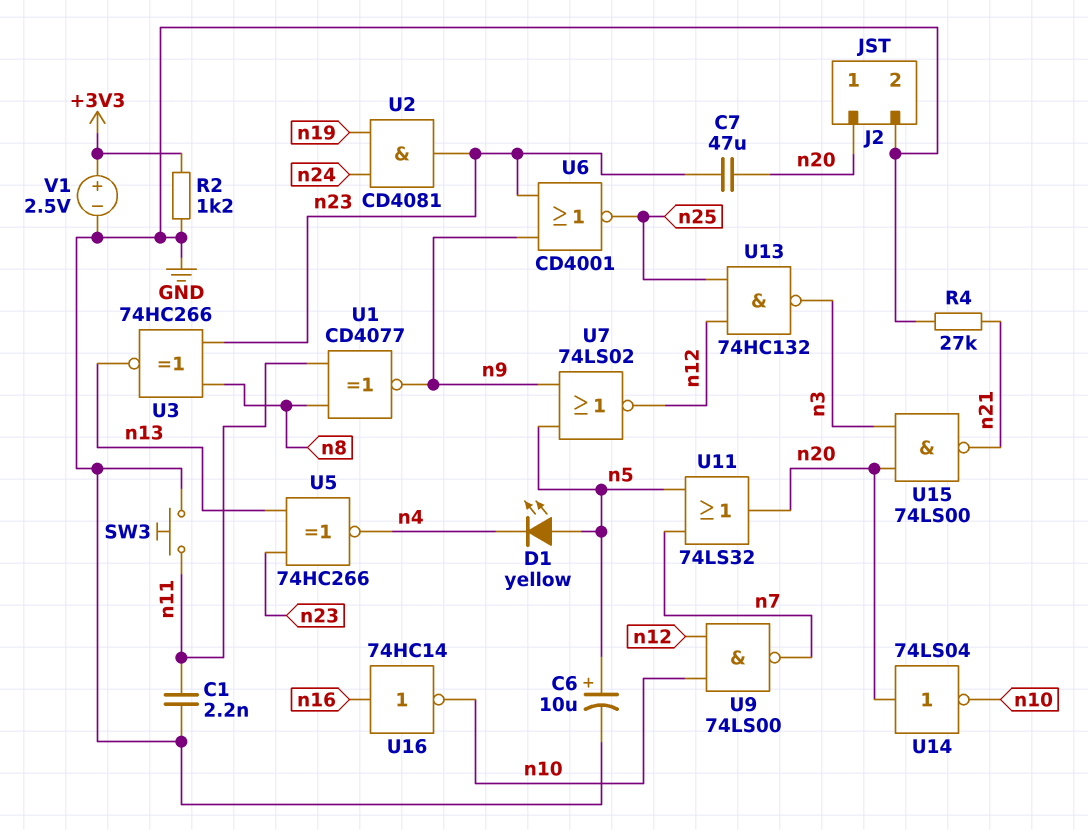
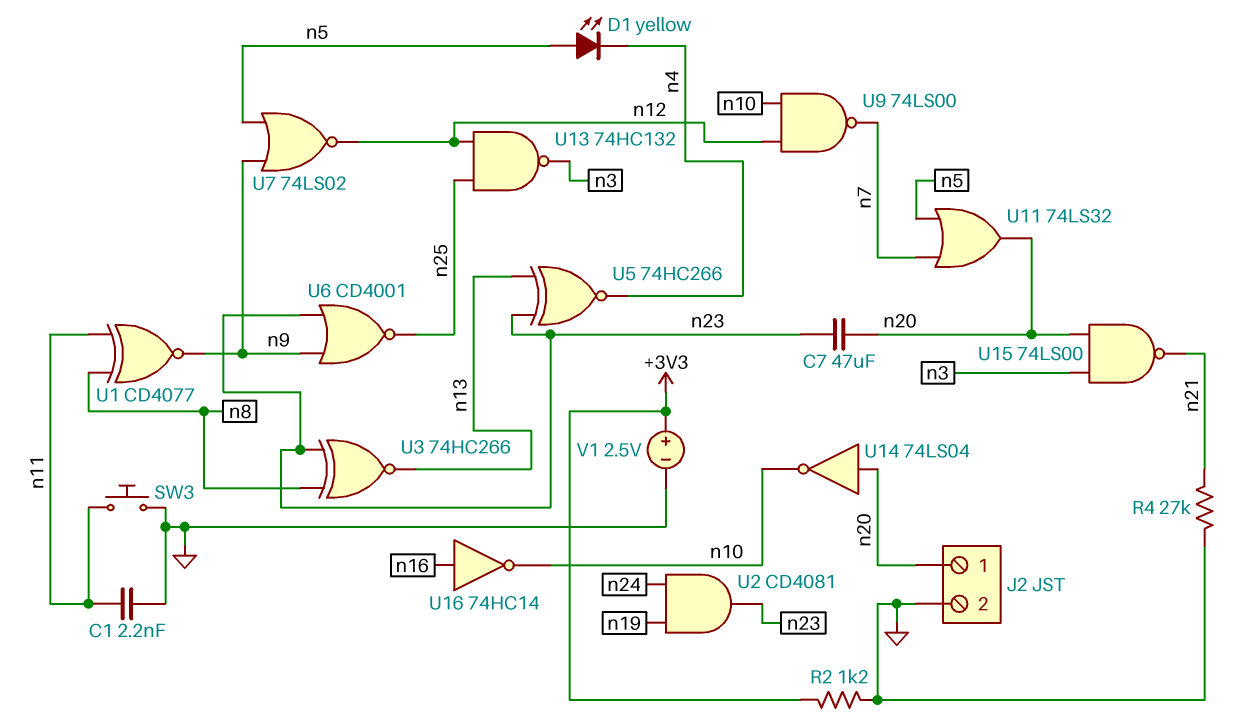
C6: 10uF (plus n5, minus GND) -> none

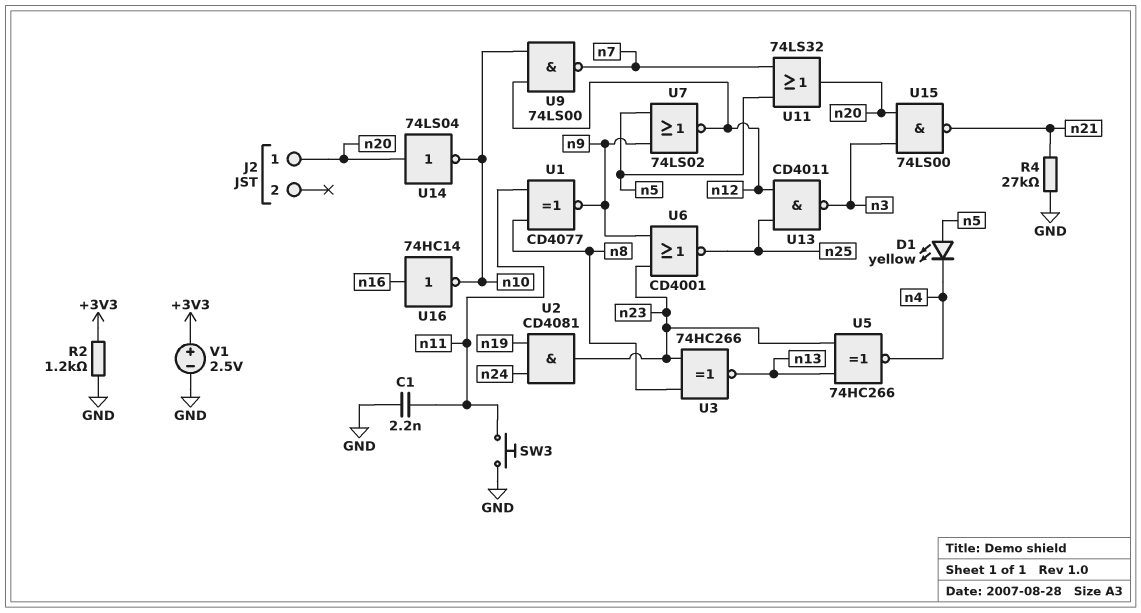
C7: 47uF (n20, n23) -> none
J2 pin 2: GND -> none
U13: NAND 74HC132 (in n12, in n25, out n3) -> NAND CD4011 (in n12, in n25, out n3)

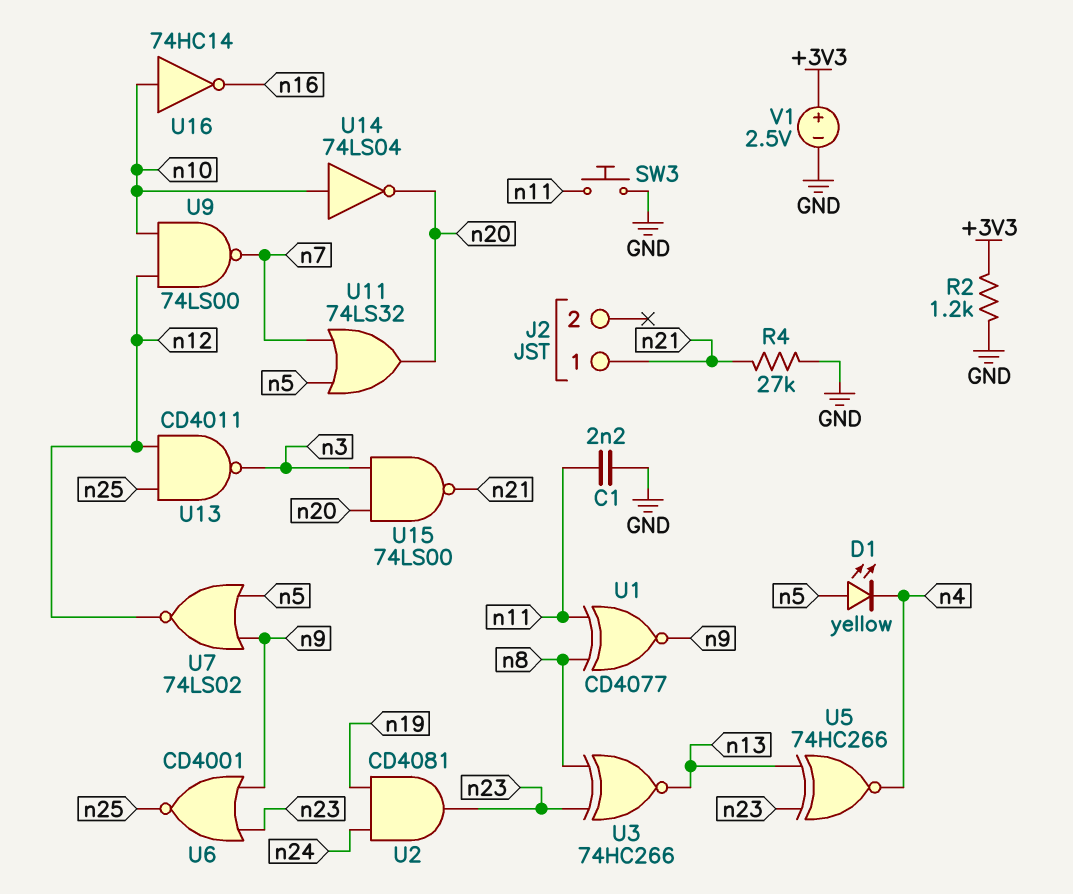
J2 pin 1: n20 -> n21
U14: NOT 74LS04 (in n20, out n10) -> NOT 74LS04 (in n10, out n20)
U16: NOT 74HC14 (in n16, out n10) -> NOT 74HC14 (in n10, out n16)

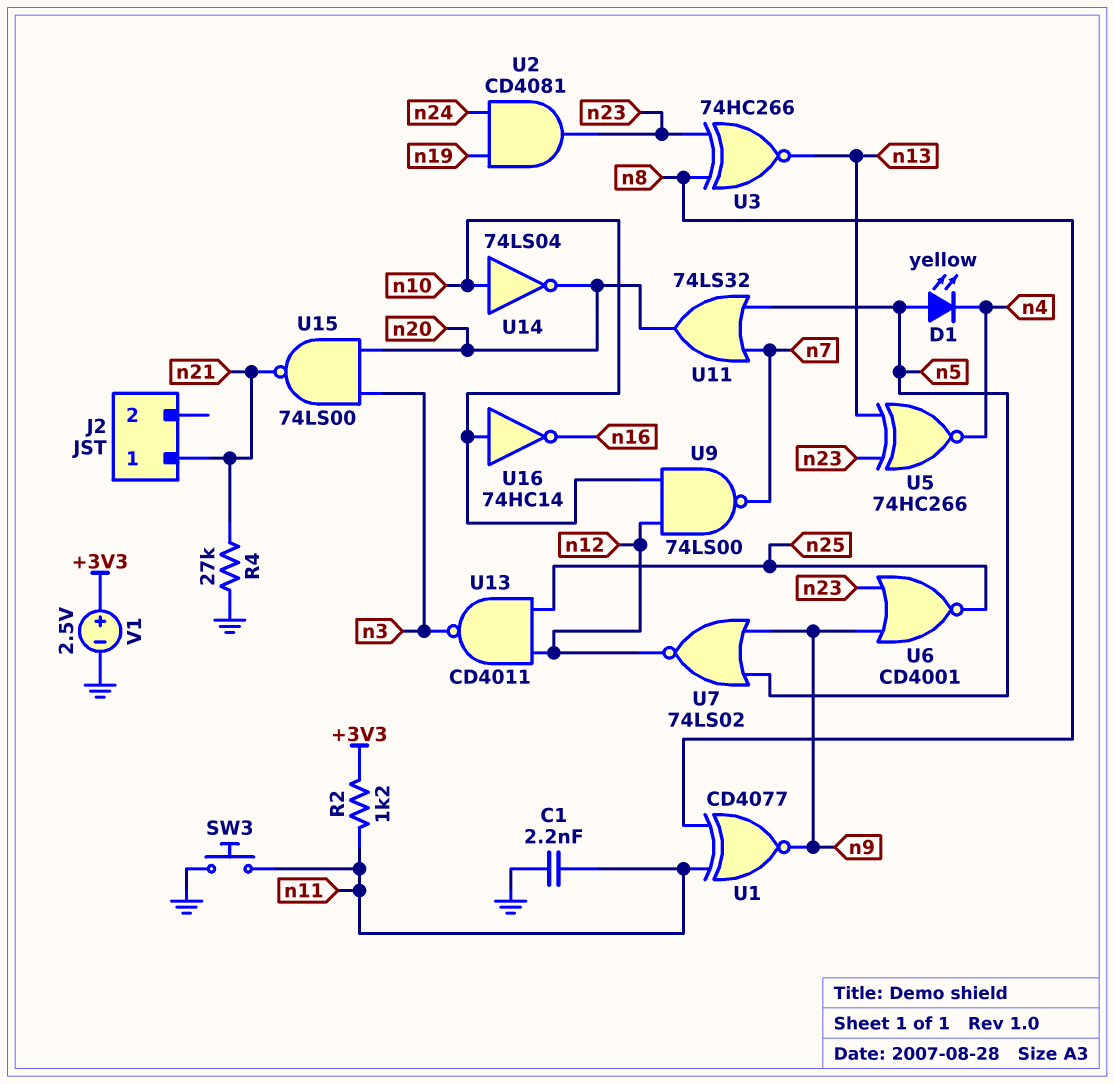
R2: 1.2k (+3V3, GND) -> 1.2k (+3V3, n11)

